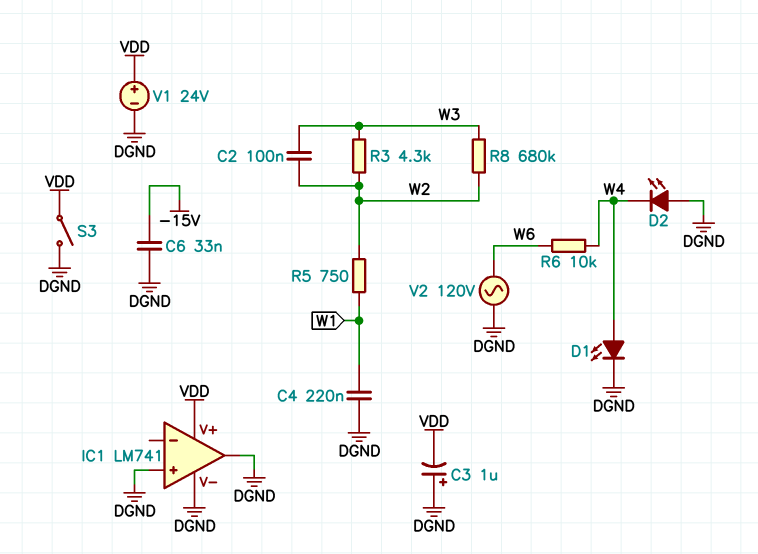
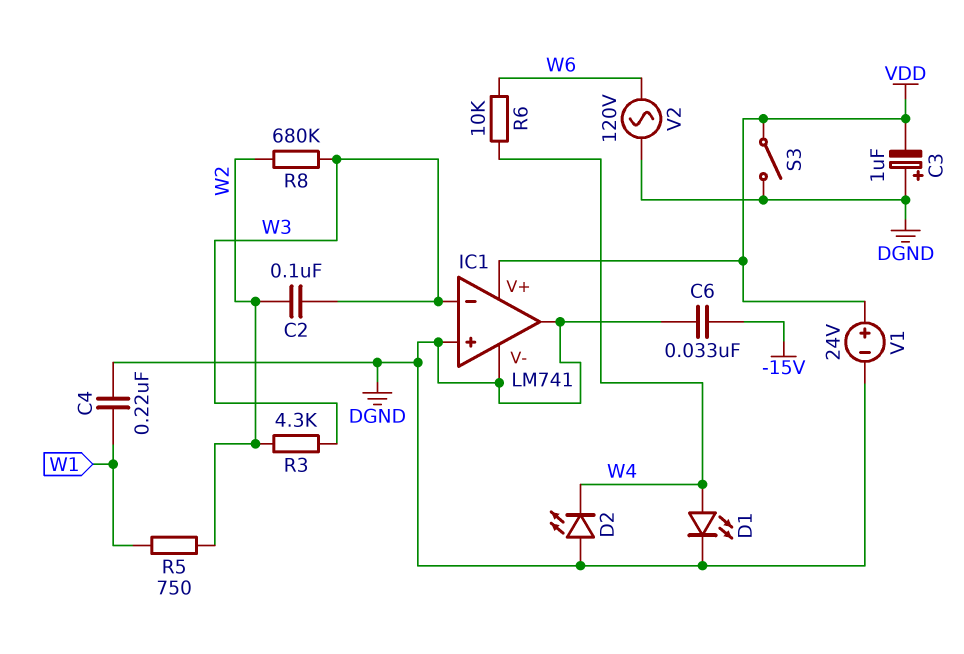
IC1 pin in-: none -> W3

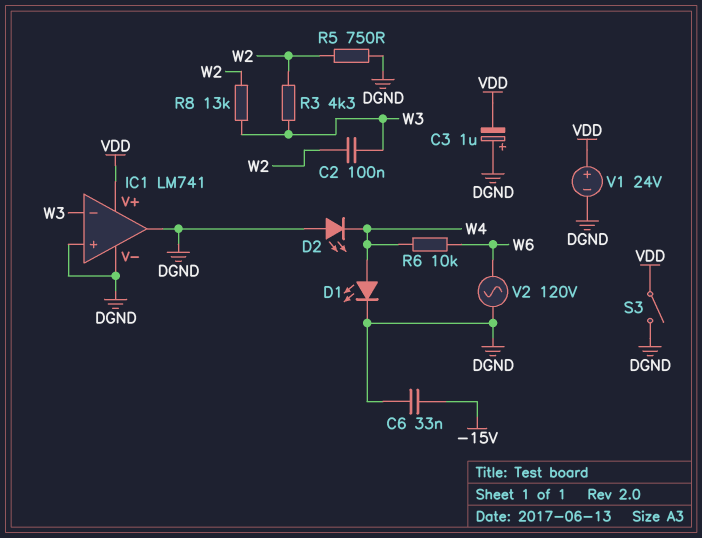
C4: 220nF (DGND, W1) -> none
R5: 750 (W1, W2) -> 750 (DGND, W2)
R8: 680k (W2, W3) -> 13k (W2, W3)

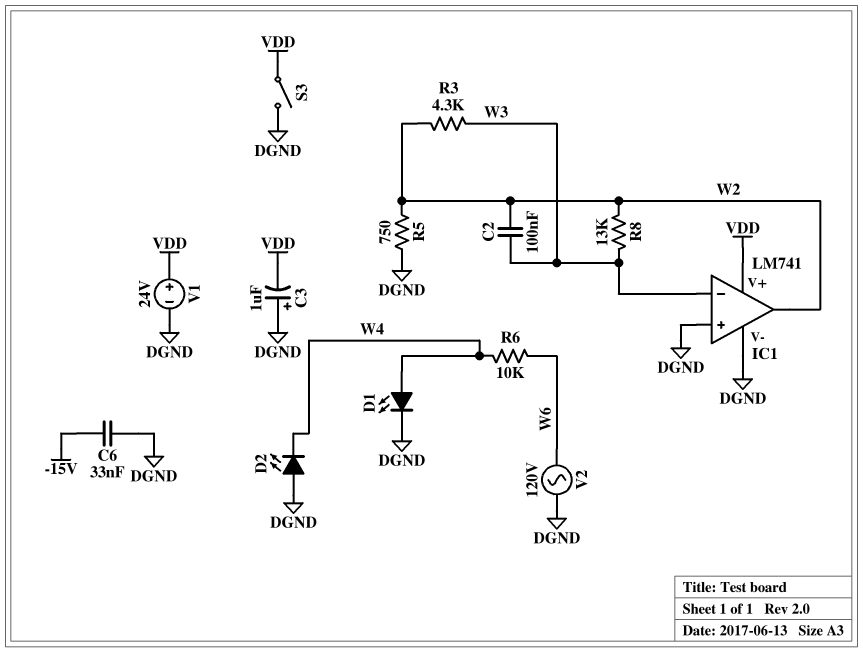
IC1 pin out: DGND -> W2

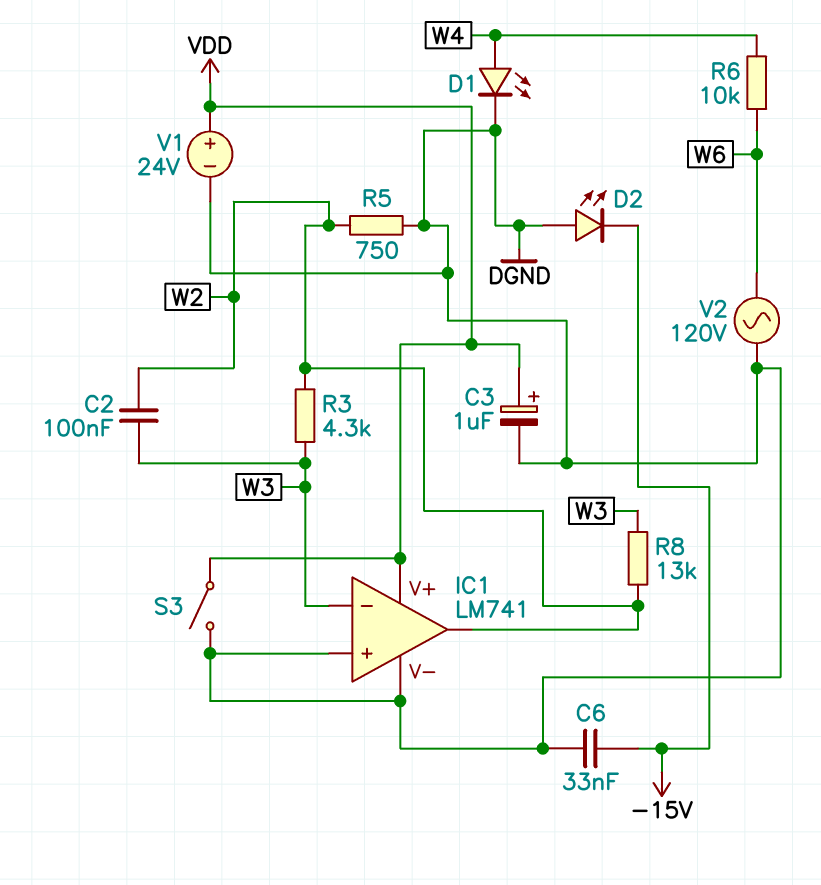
C3: 1uF (plus DGND, minus VDD) -> 1uF (plus VDD, minus DGND)
D2: LED (A DGND, K W4) -> LED (A DGND, K -15V)

